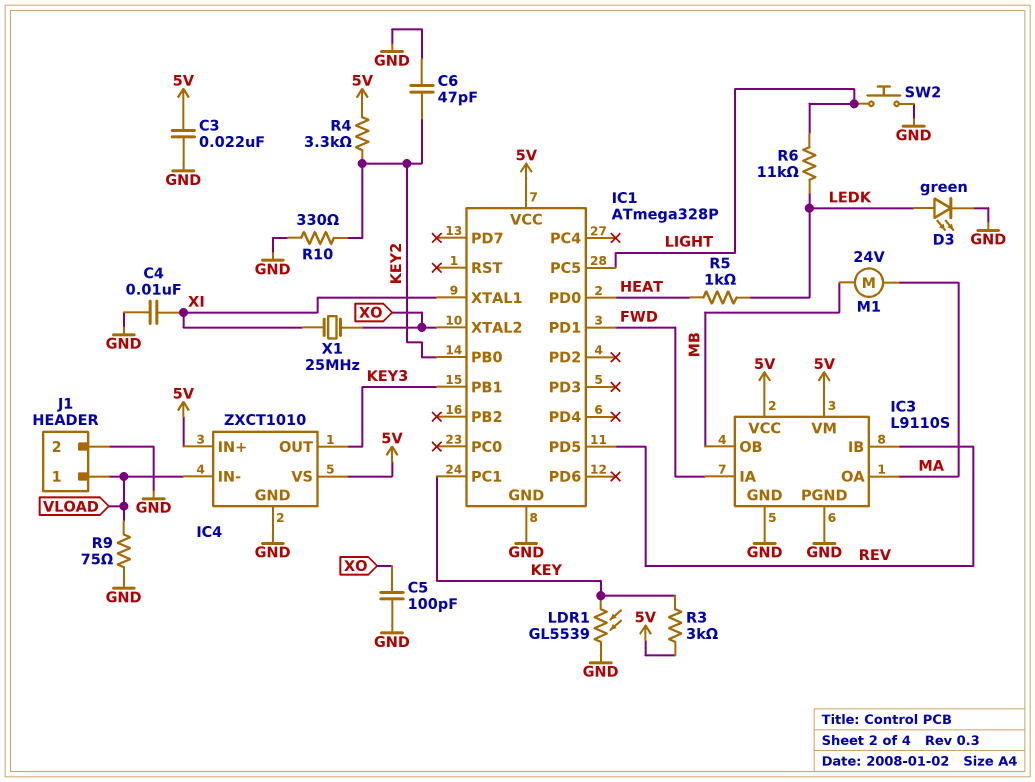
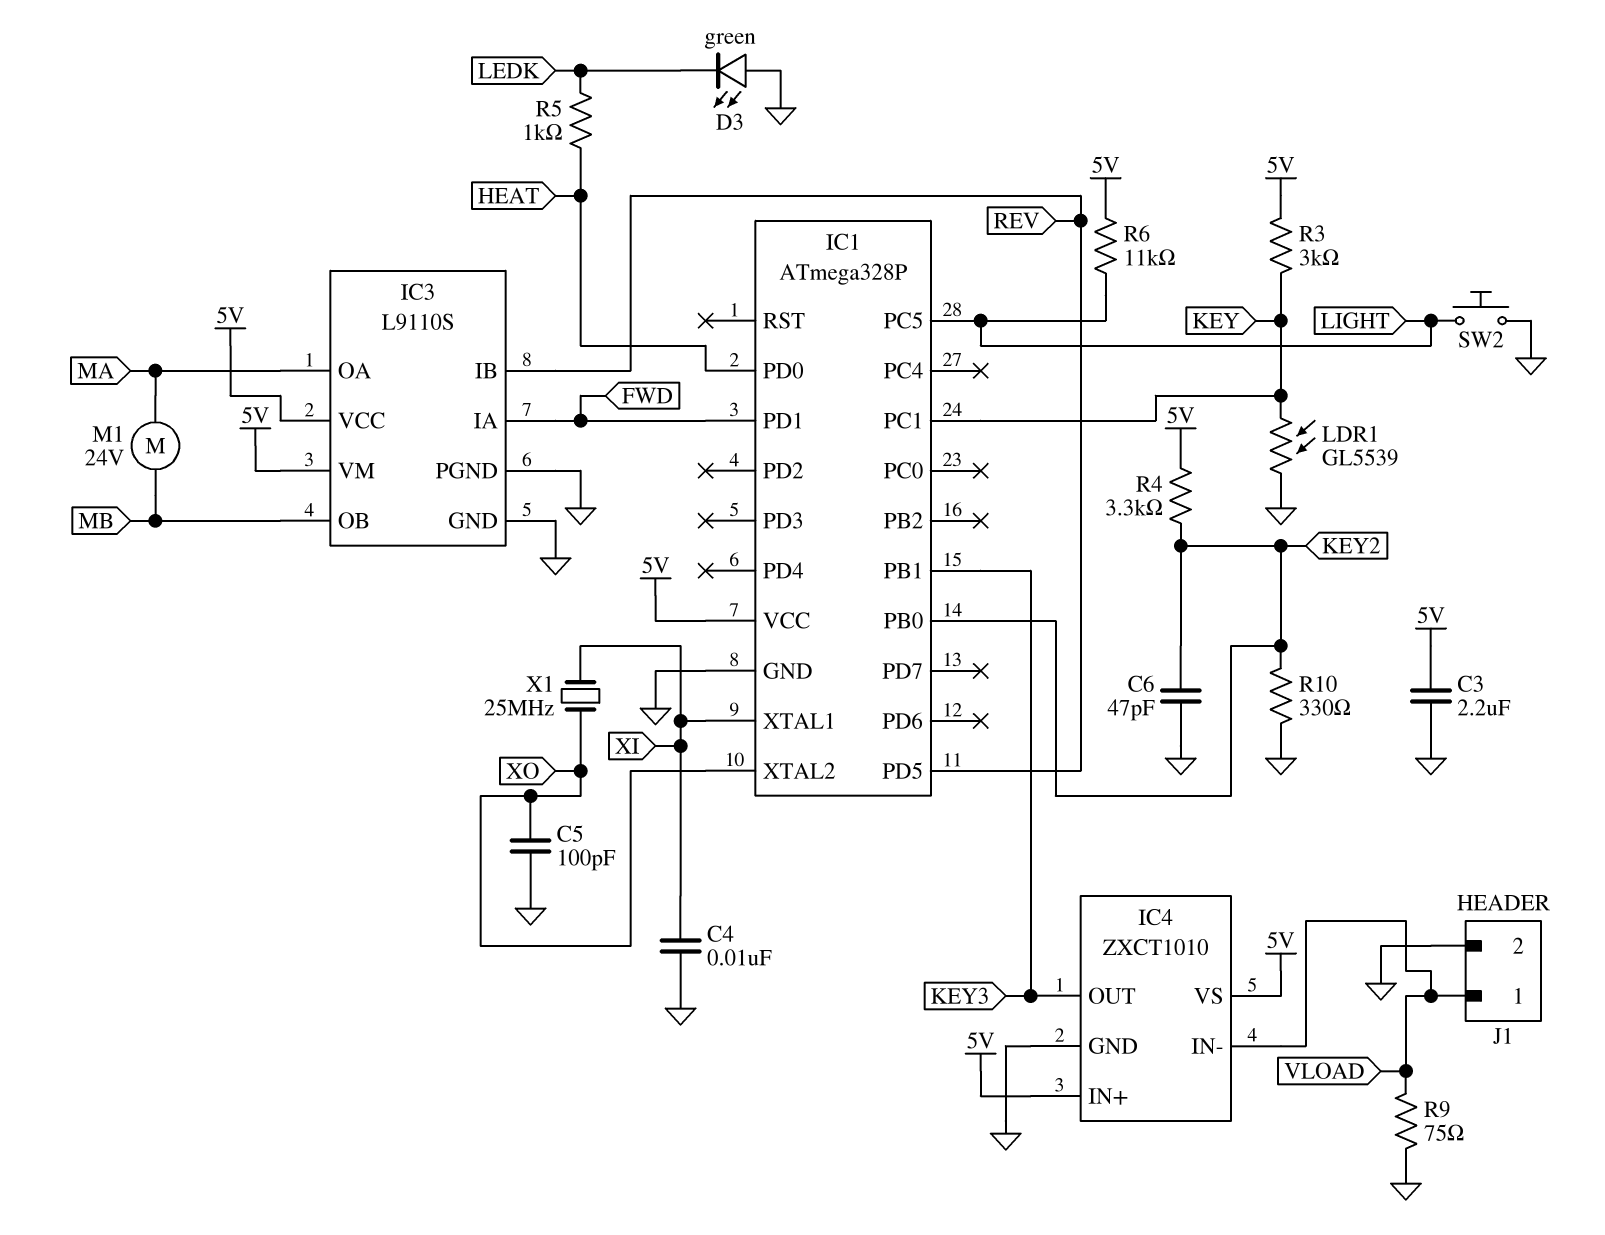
C3: 22nF (5V, GND) -> 2.2uF (5V, GND)
D3: LED green (A LEDK, K GND) -> LED green (A GND, K LEDK)
R6: 11k (LEDK, LIGHT) -> 11k (5V, LIGHT)

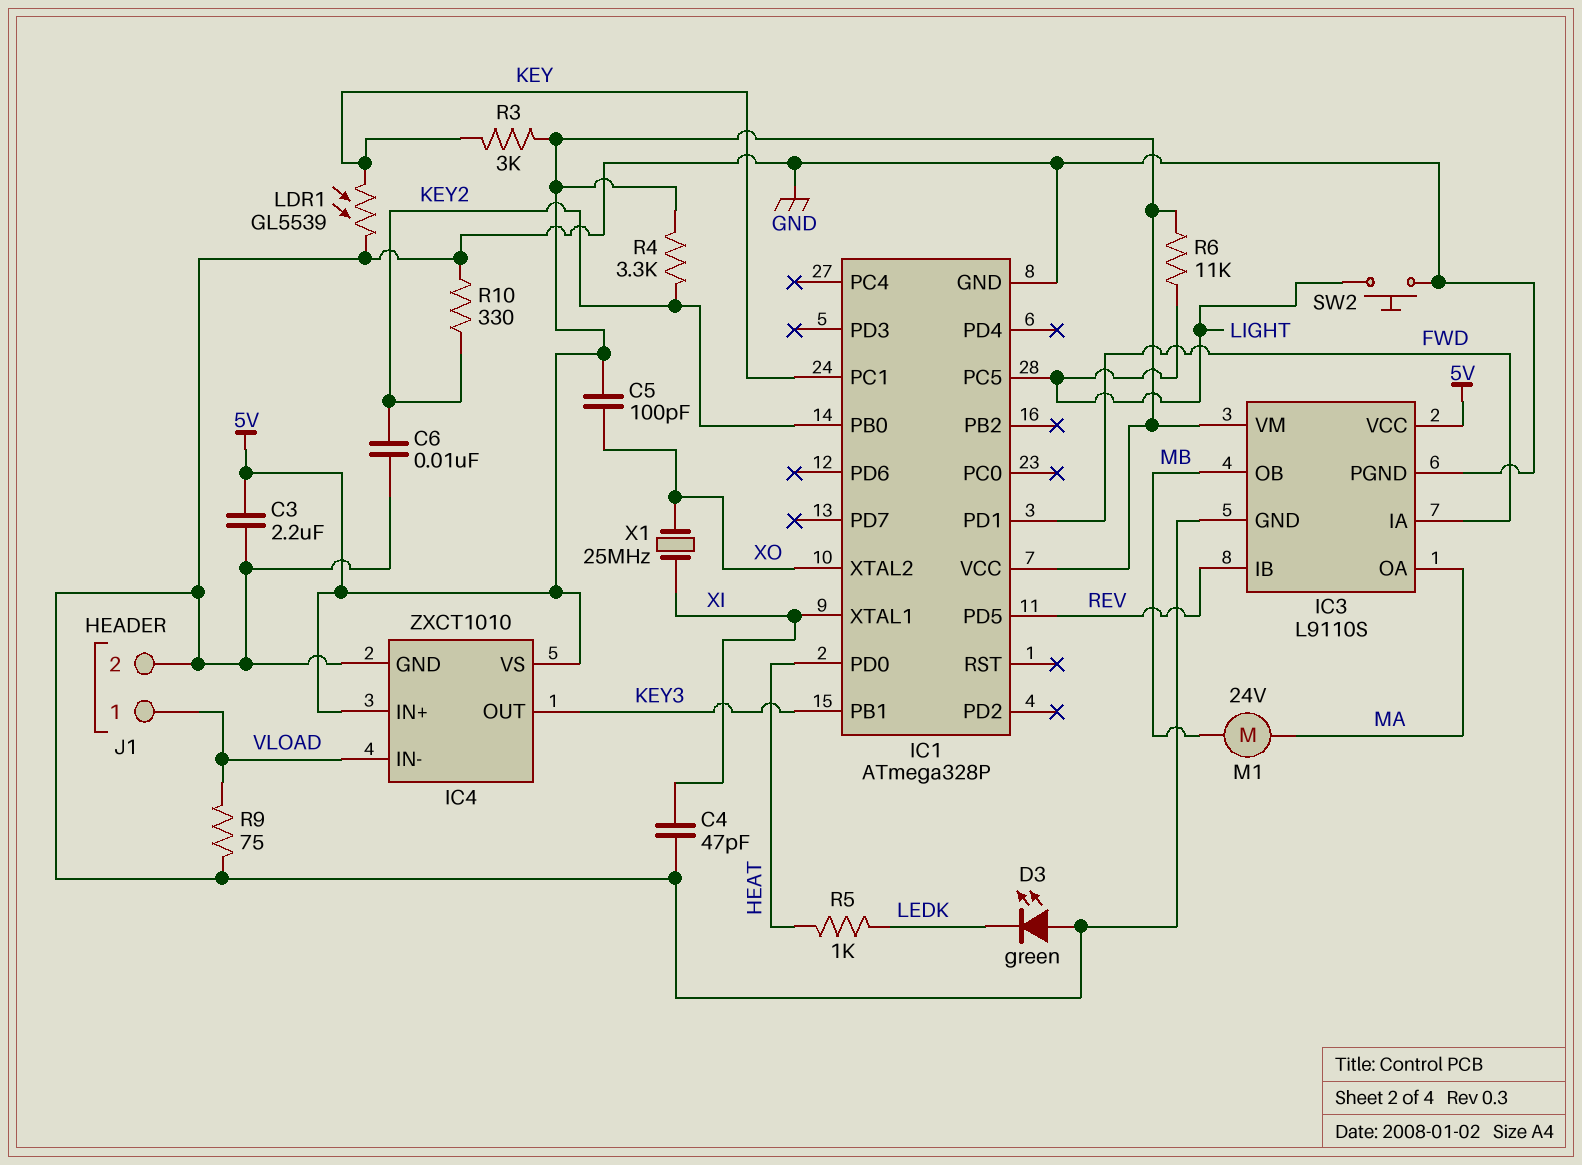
C4: 10nF (GND, XI) -> 47pF (GND, XI)
C5: 100pF (GND, XO) -> 100pF (5V, XO)
C6: 47pF (GND, KEY2) -> 10nF (GND, KEY2)

